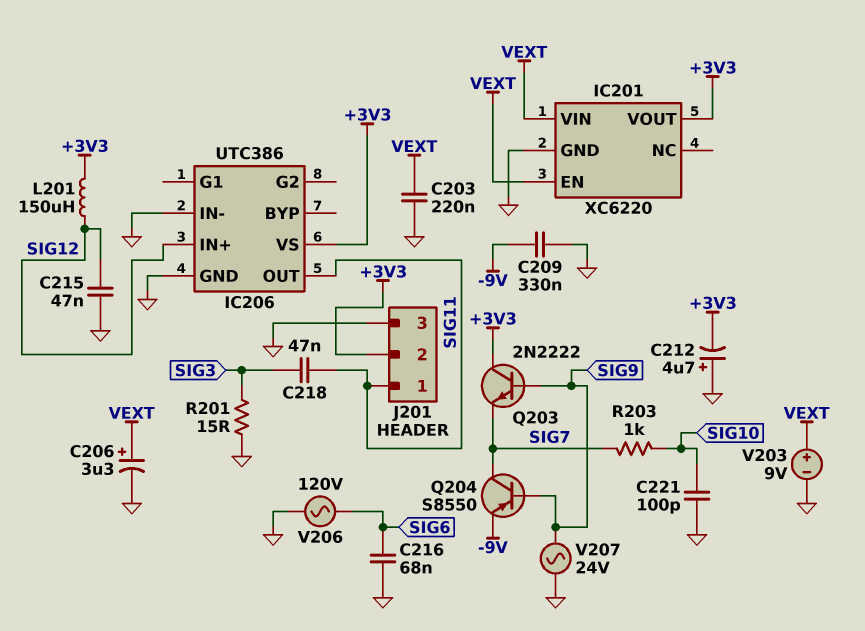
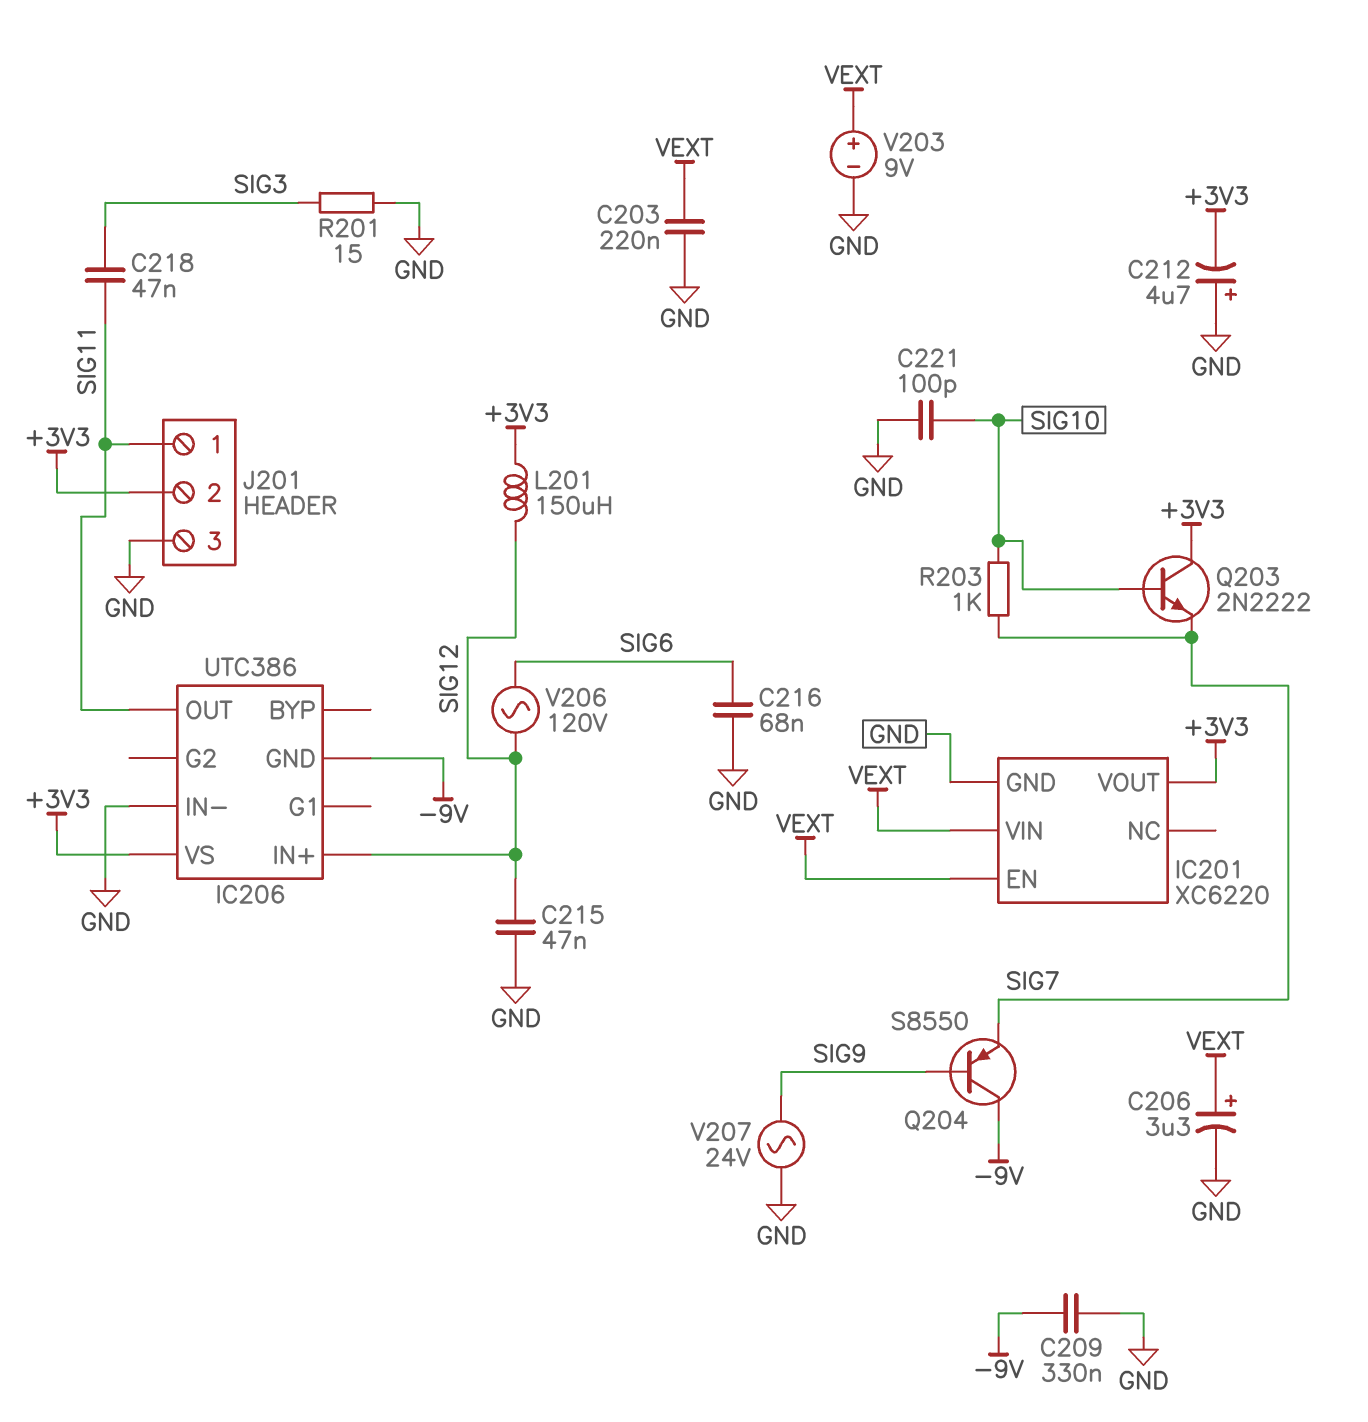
IC206 pin GND: GND -> -9V
Q203: NPN 2N2222 (B SIG9, C +3V3, E SIG7) -> NPN 2N2222 (B SIG10, C +3V3, E SIG7)
Q204: PNP S8550 (B SIG9, C SIG7, E -9V) -> PNP S8550 (B SIG9, C -9V, E SIG7)
V206: AC 120V (GND, SIG6) -> AC 120V (SIG6, SIG12)

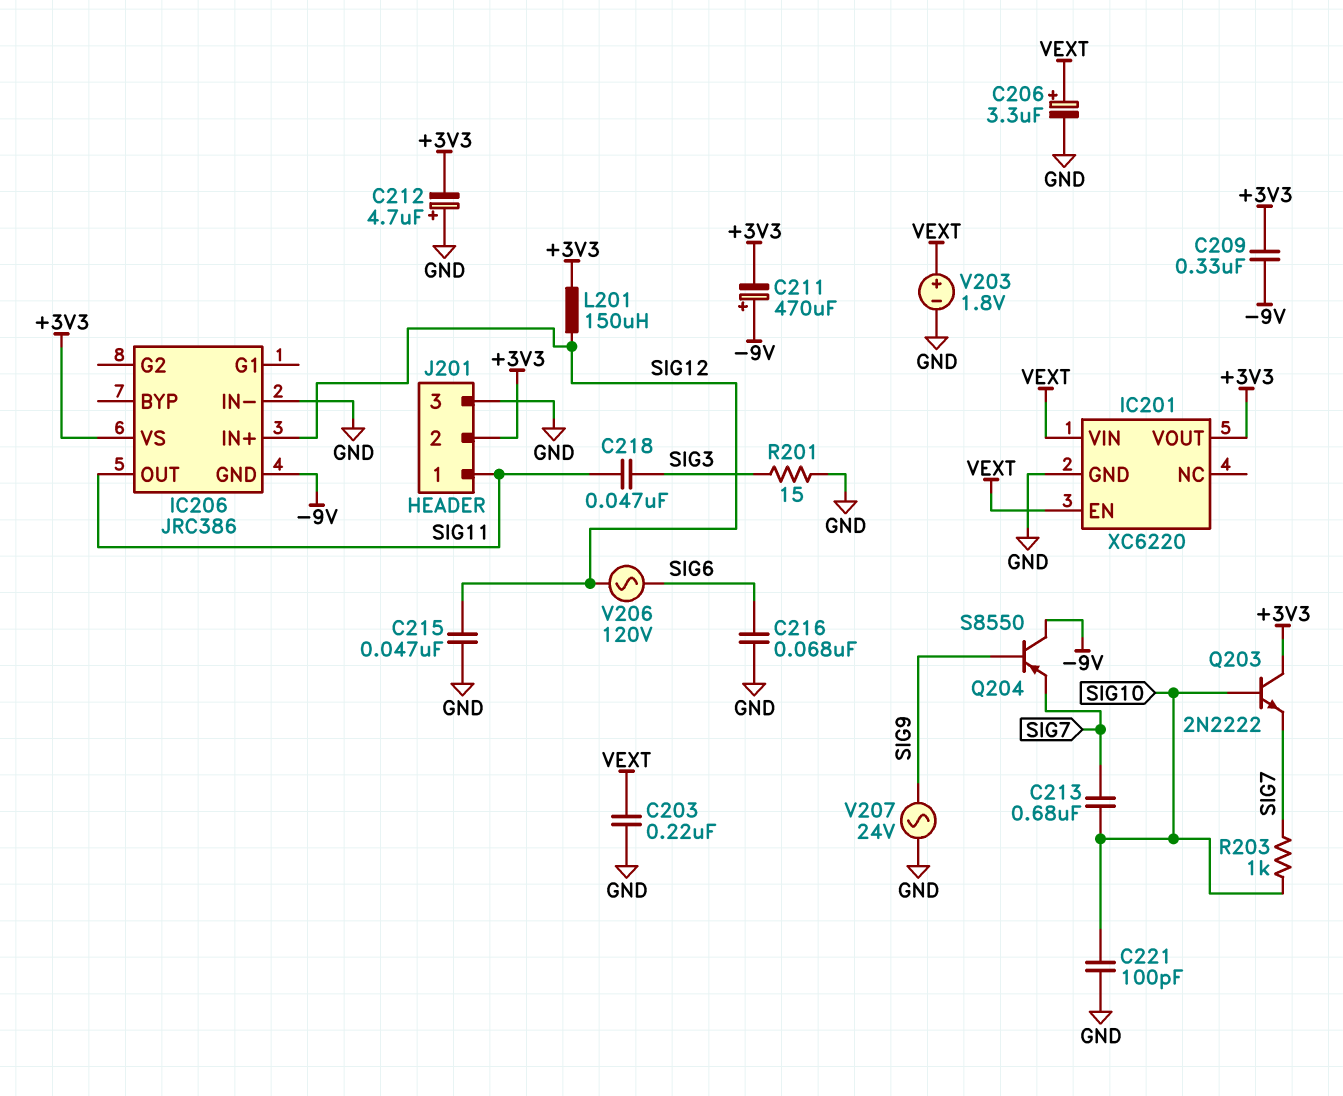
C209: 330nF (-9V, GND) -> 330nF (+3V3, -9V)
C211: none -> 470uF (plus -9V, minus +3V3)
C213: none -> 680nF (SIG7, SIG10)
IC206: UTC386 -> JRC386
V203: 9V (plus VEXT, minus GND) -> 1.8V (plus VEXT, minus GND)

